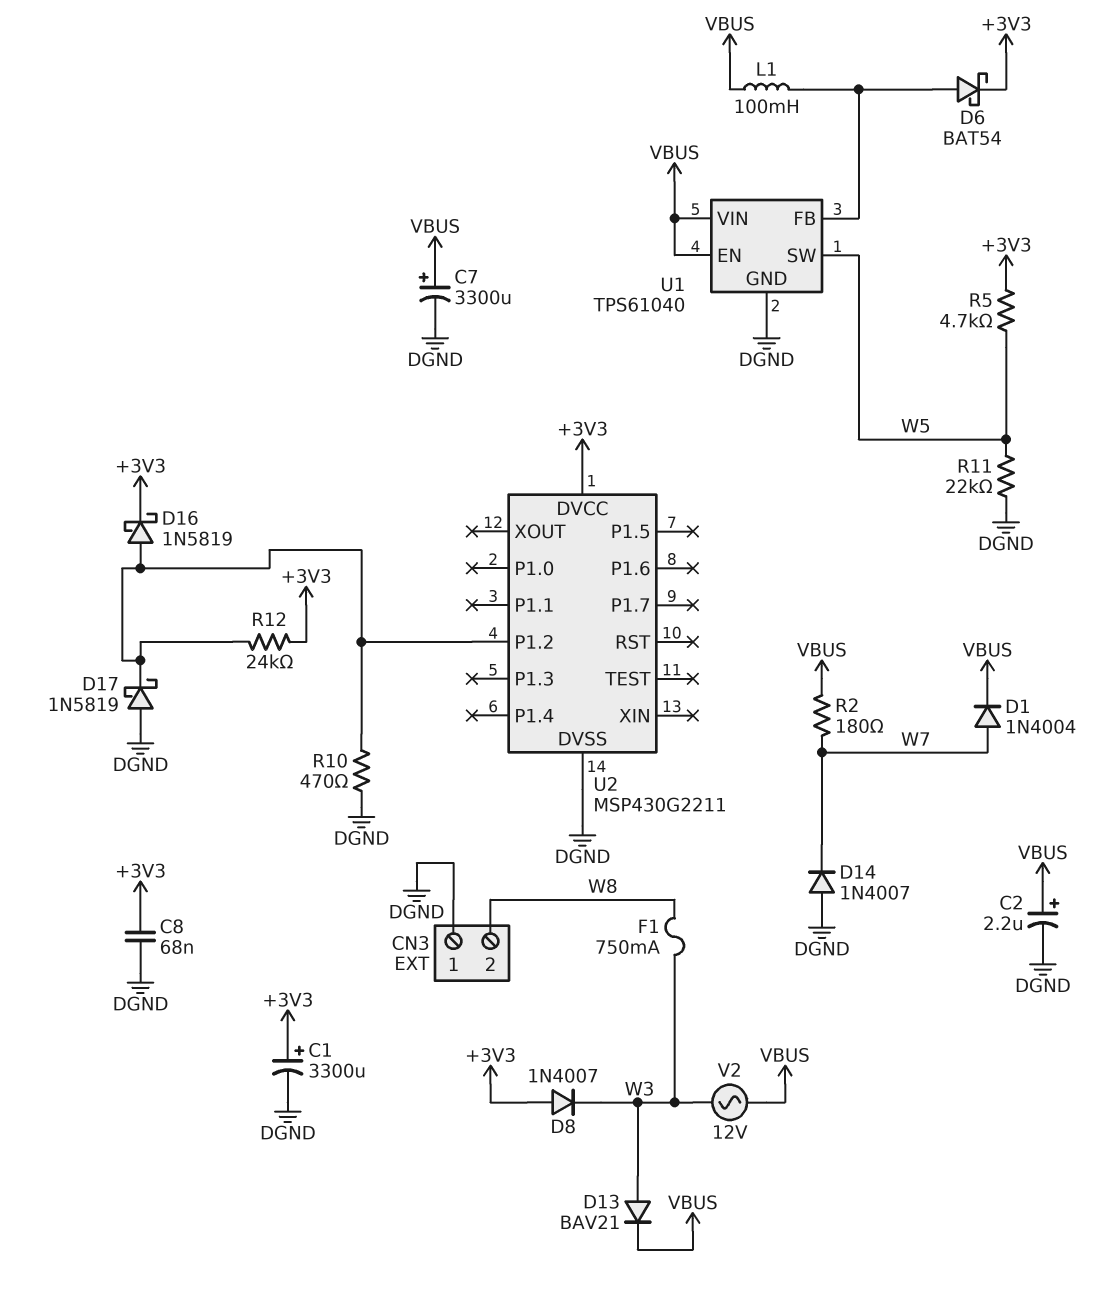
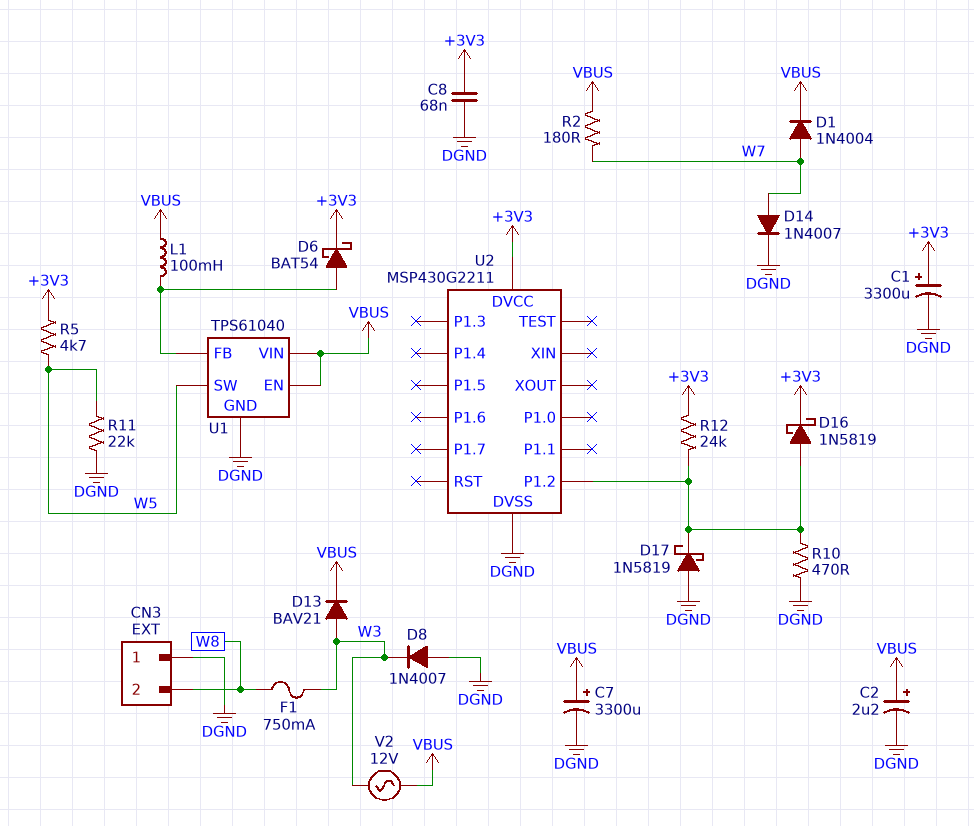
D8: diode 1N4007 (A +3V3, K W3) -> diode 1N4007 (A DGND, K W3)
D14: diode 1N4007 (A DGND, K W7) -> diode 1N4007 (A W7, K DGND)

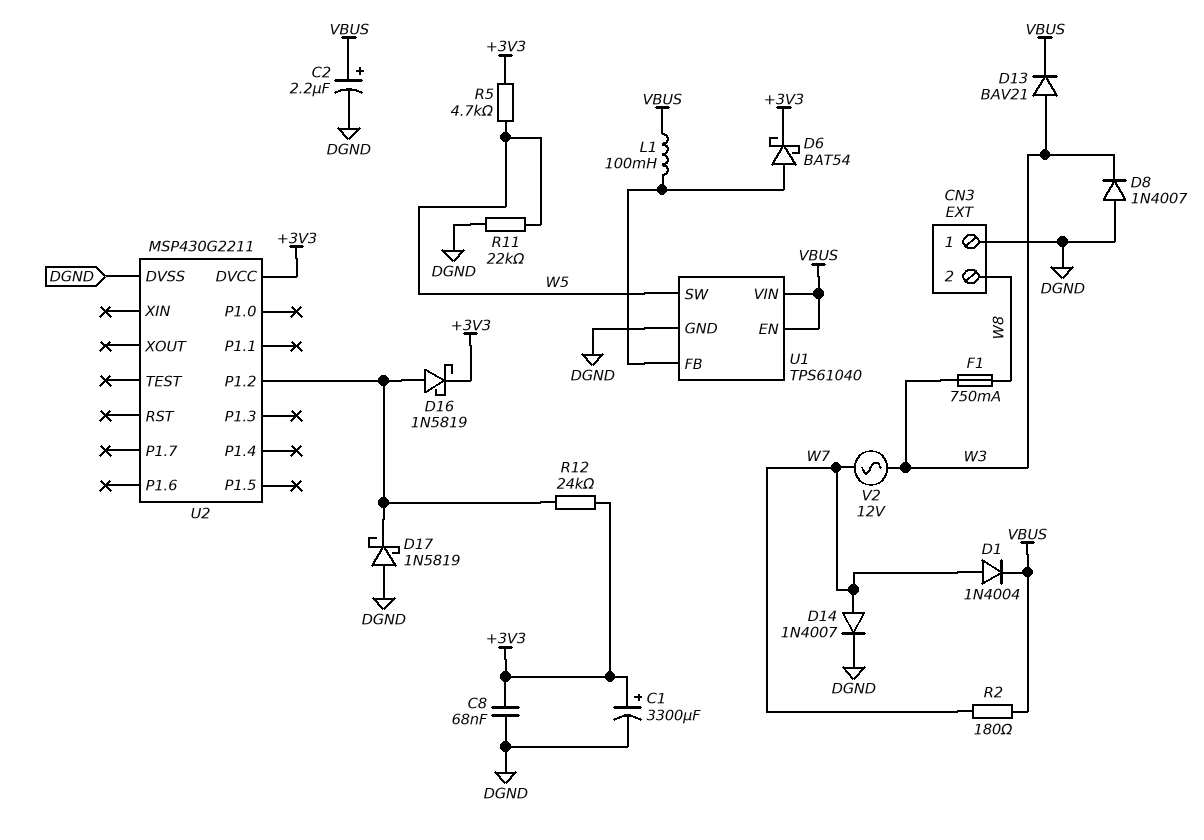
C7: 3300uF (plus VBUS, minus DGND) -> none
R10: 470 (DGND, U2/P1.2) -> none
V2: AC 12V (VBUS, W3) -> AC 12V (W3, W7)

